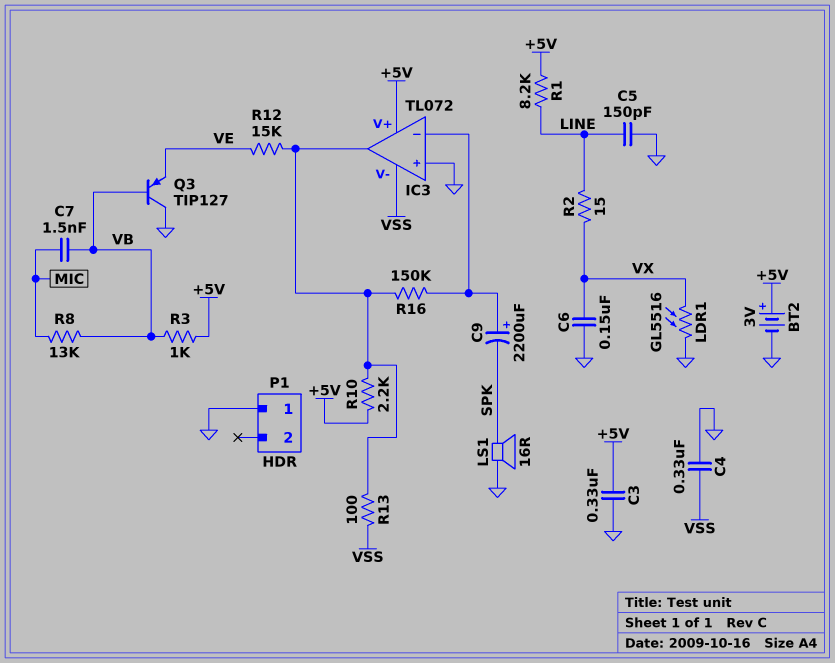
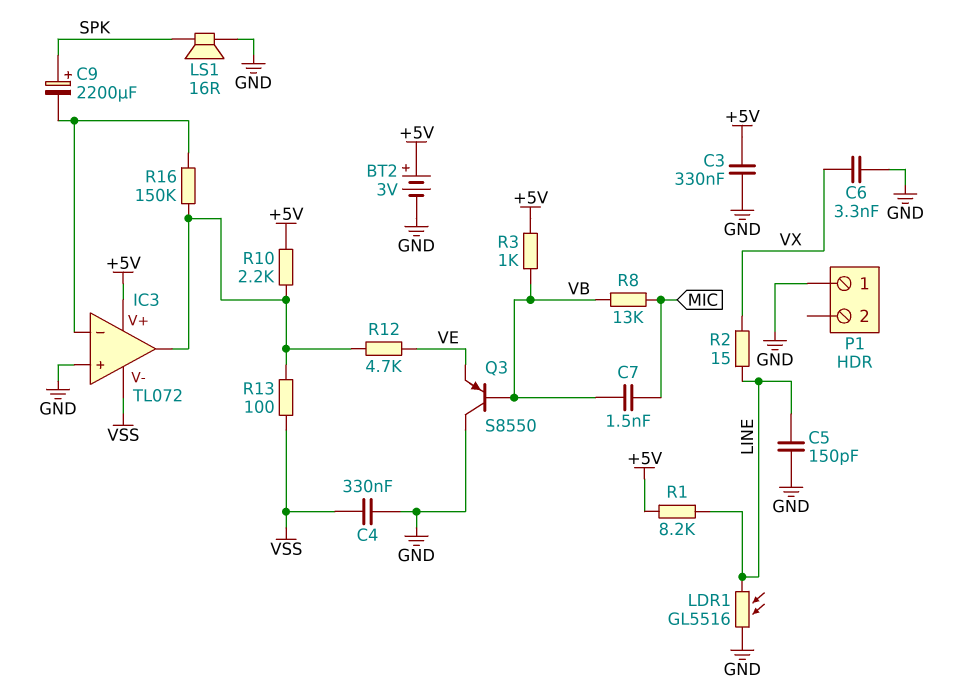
C6: 150nF (GND, VX) -> 3.3nF (GND, VX)
C9: 2200uF (plus IC3/in-, minus SPK) -> 2200uF (plus SPK, minus IC3/in-)
LDR1: GL5516 (GND, VX) -> GL5516 (GND, LINE)
Q3: PNP TIP127 (B VB, C GND, E VE) -> PNP S8550 (B VB, C GND, E VE)
R12: 15k (IC3/out, VE) -> 4.7k (IC3/out, VE)

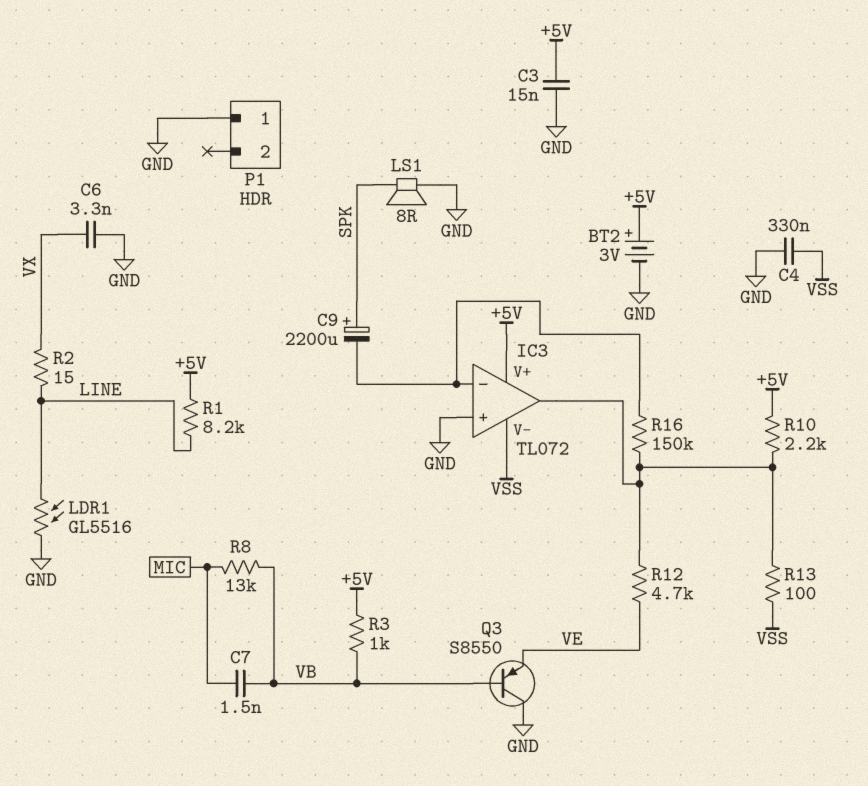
C3: 330nF (+5V, GND) -> 15nF (+5V, GND)
C5: 150pF (GND, LINE) -> none
LS1: speaker 16R (GND, SPK) -> speaker 8R (GND, SPK)

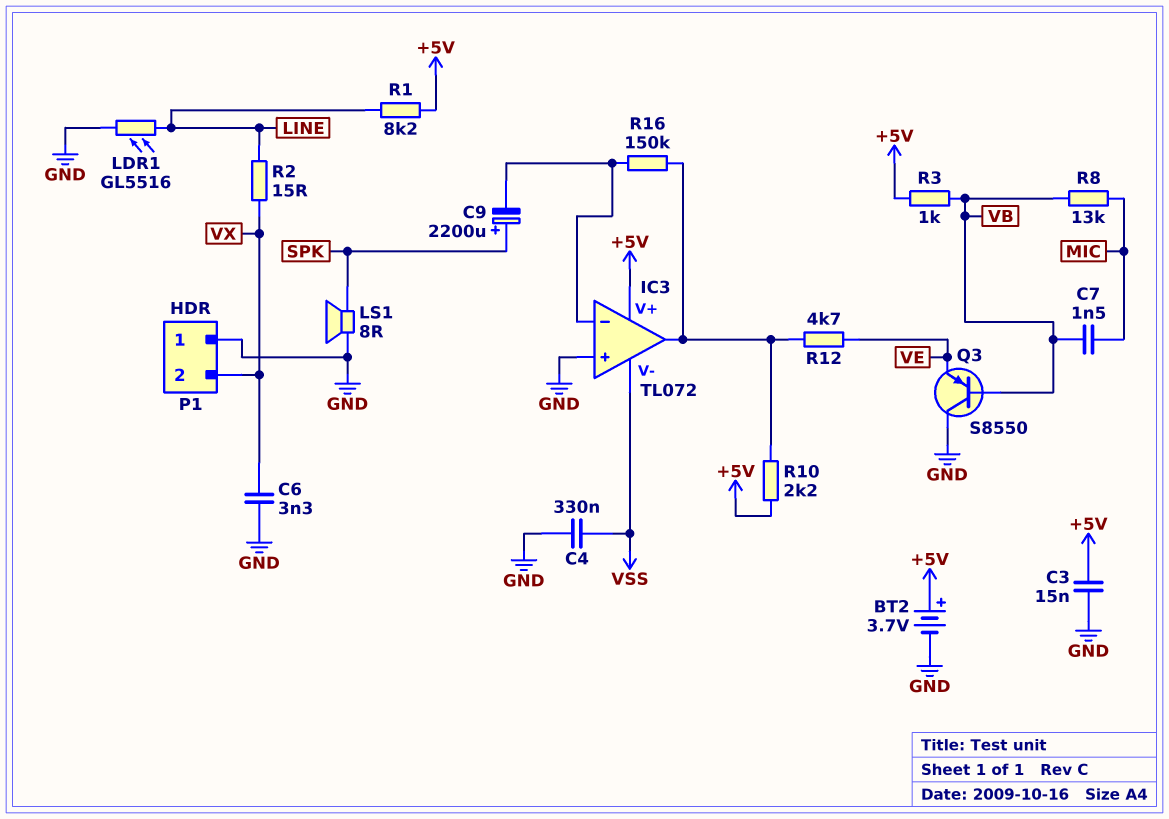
BT2: 3V (plus +5V, minus GND) -> 3.7V (plus +5V, minus GND)
P1 pin 2: none -> VX
R13: 100 (IC3/out, VSS) -> none

